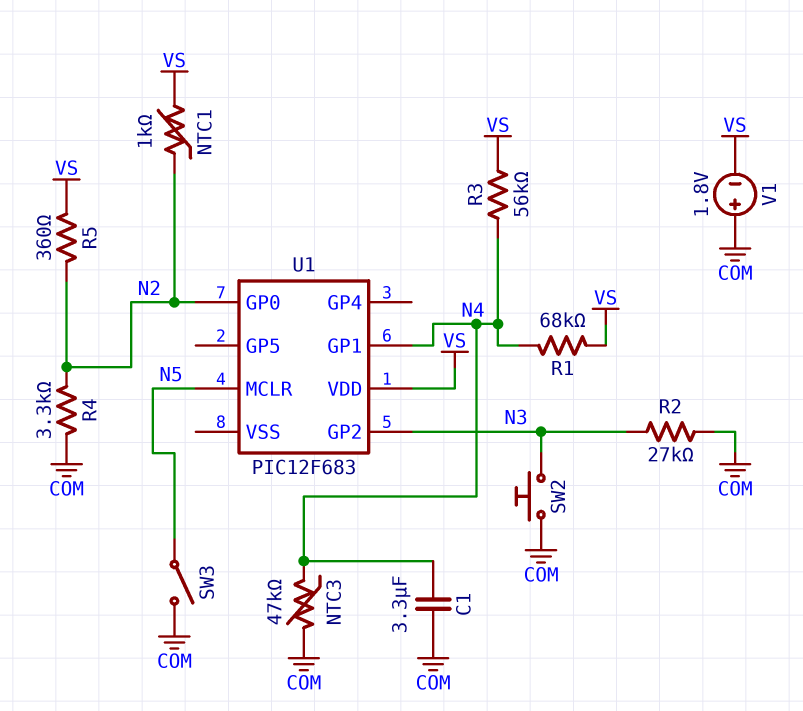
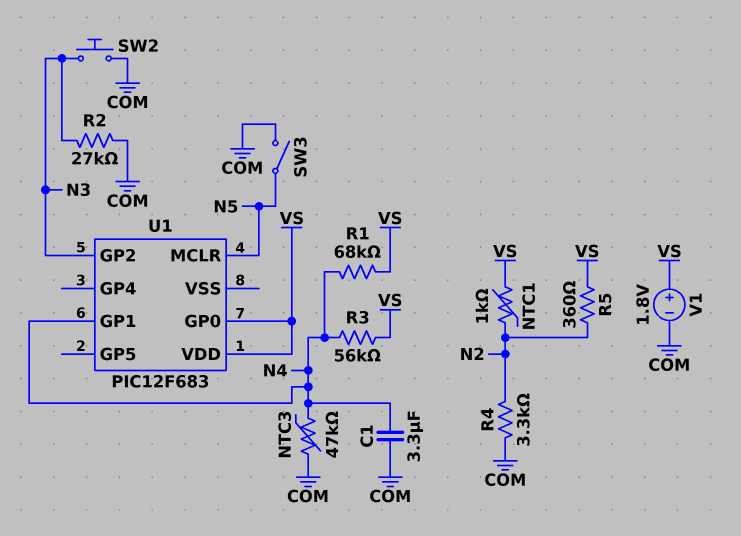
U1 pin GP0: N2 -> VS
V1: 1.8V (plus COM, minus VS) -> 1.8V (plus VS, minus COM)

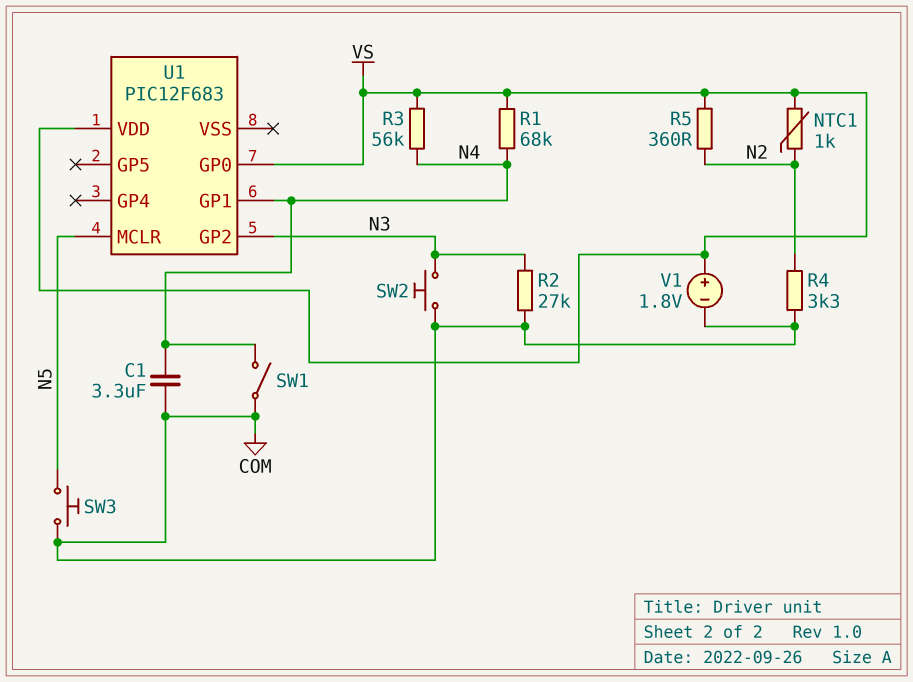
NTC3: 47k (COM, N4) -> none
SW1: none -> switch (COM, N4)
SW3: switch (COM, N5) -> button (COM, N5)

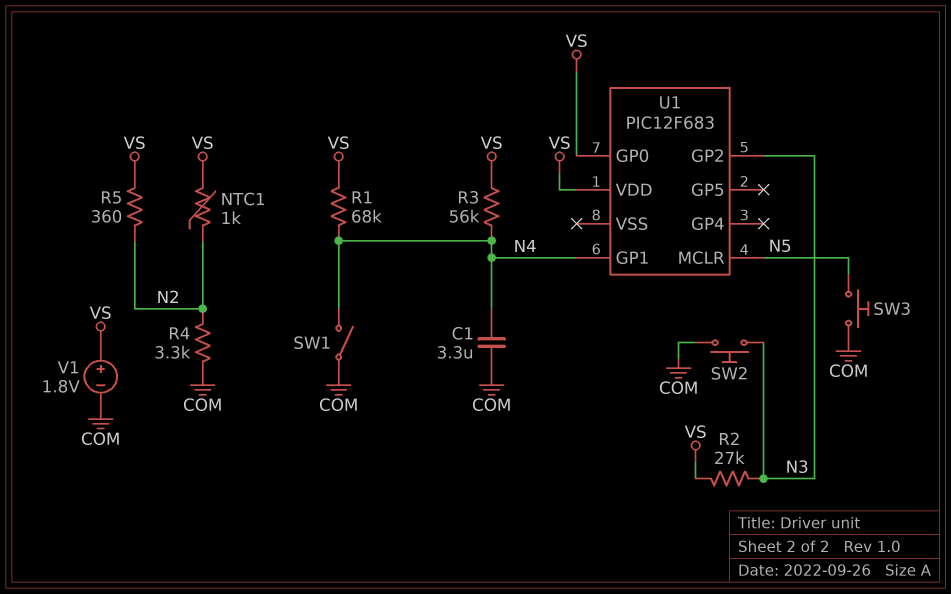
R2: 27k (COM, N3) -> 27k (N3, VS)

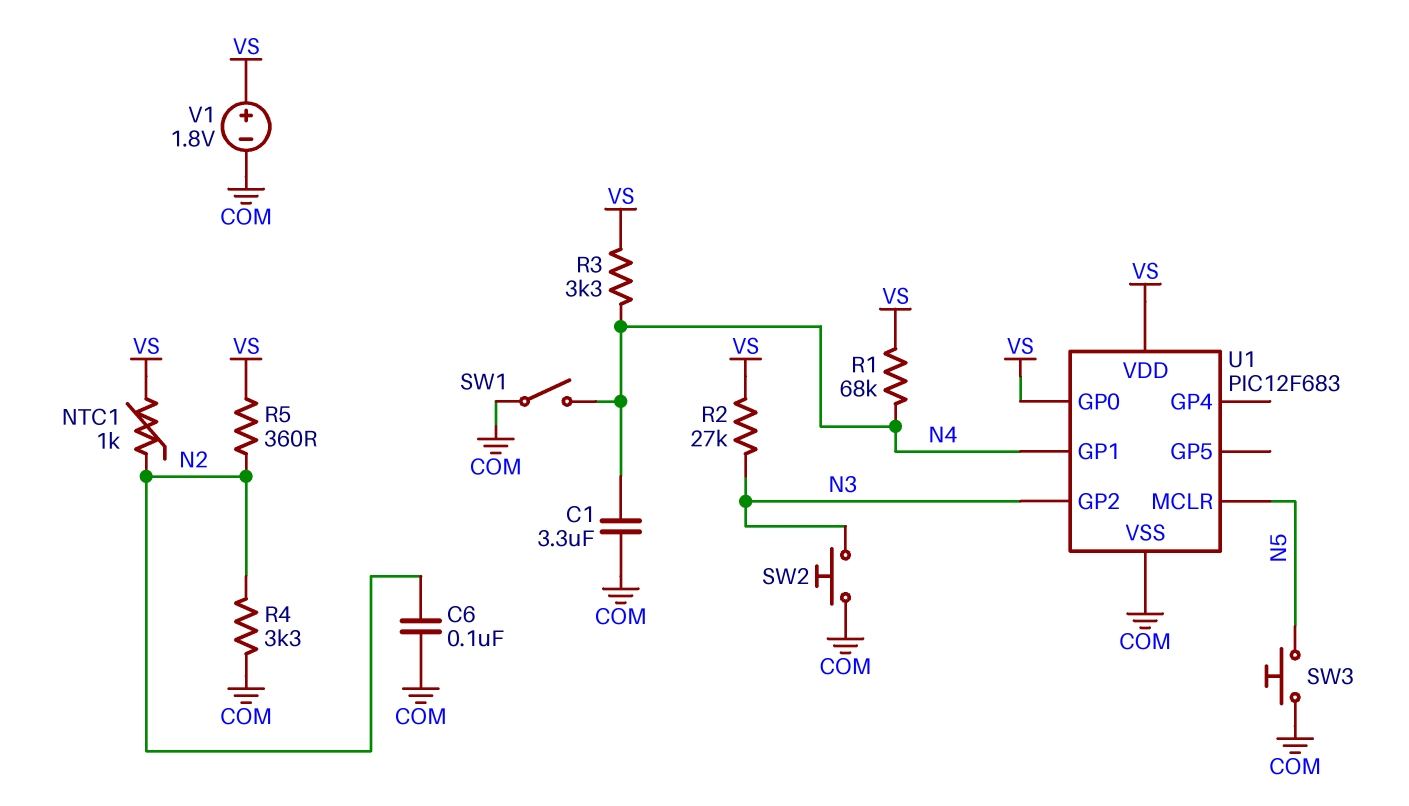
C6: none -> 100nF (COM, N2)
R3: 56k (N4, VS) -> 3.3k (N4, VS)
U1 pin VSS: none -> COM

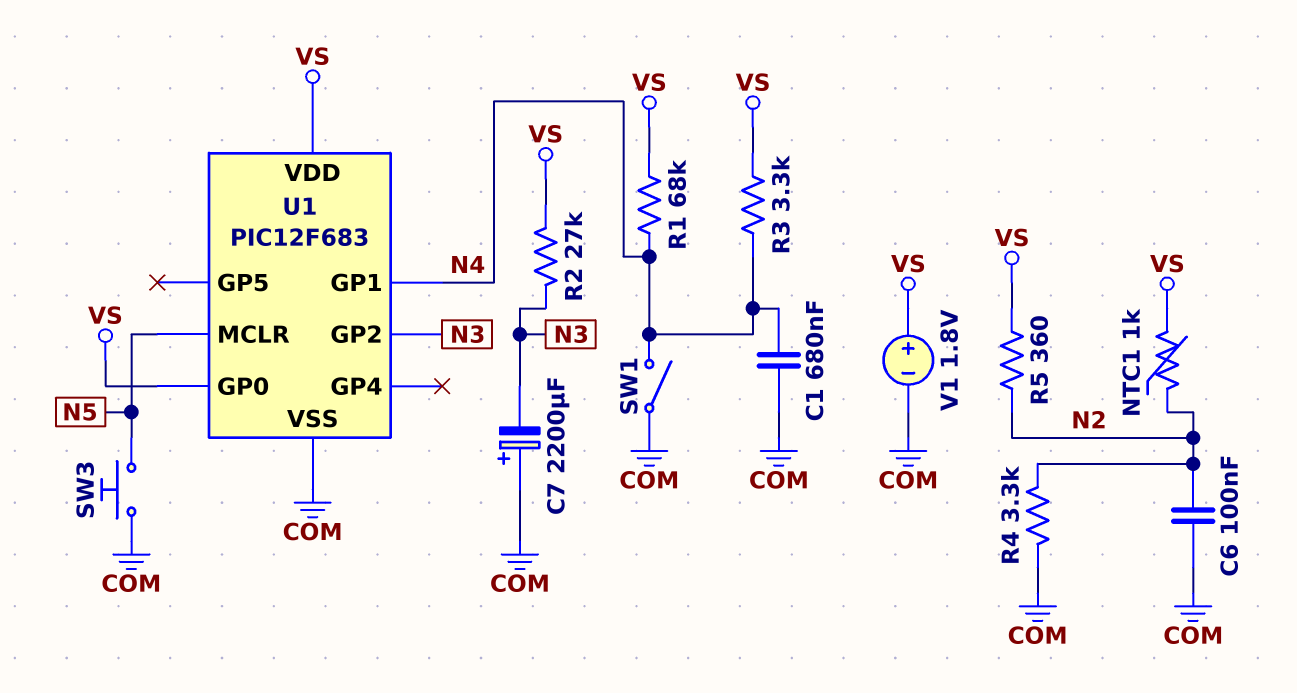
C1: 3.3uF (COM, N4) -> 680nF (COM, N4)
C7: none -> 2200uF (plus COM, minus N3)
SW2: button (COM, N3) -> none

